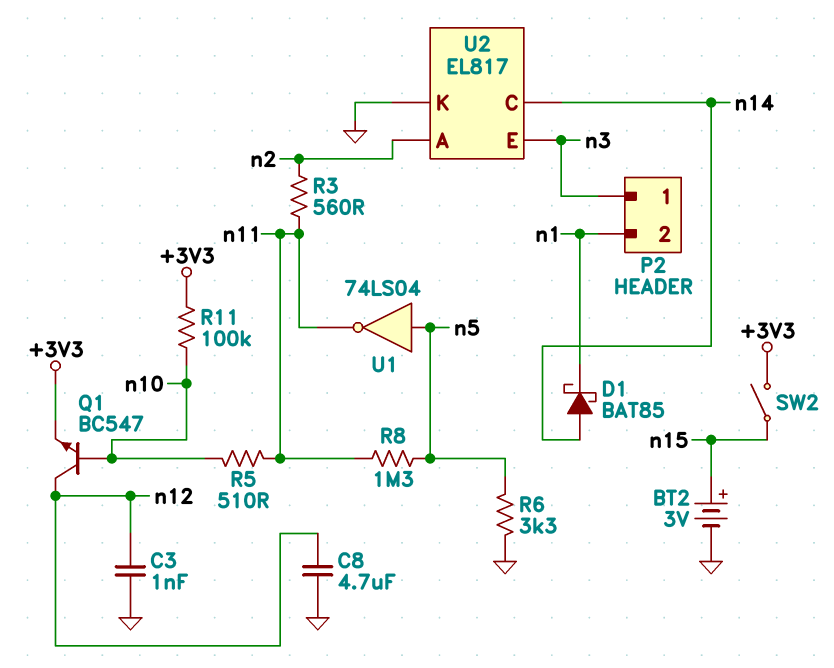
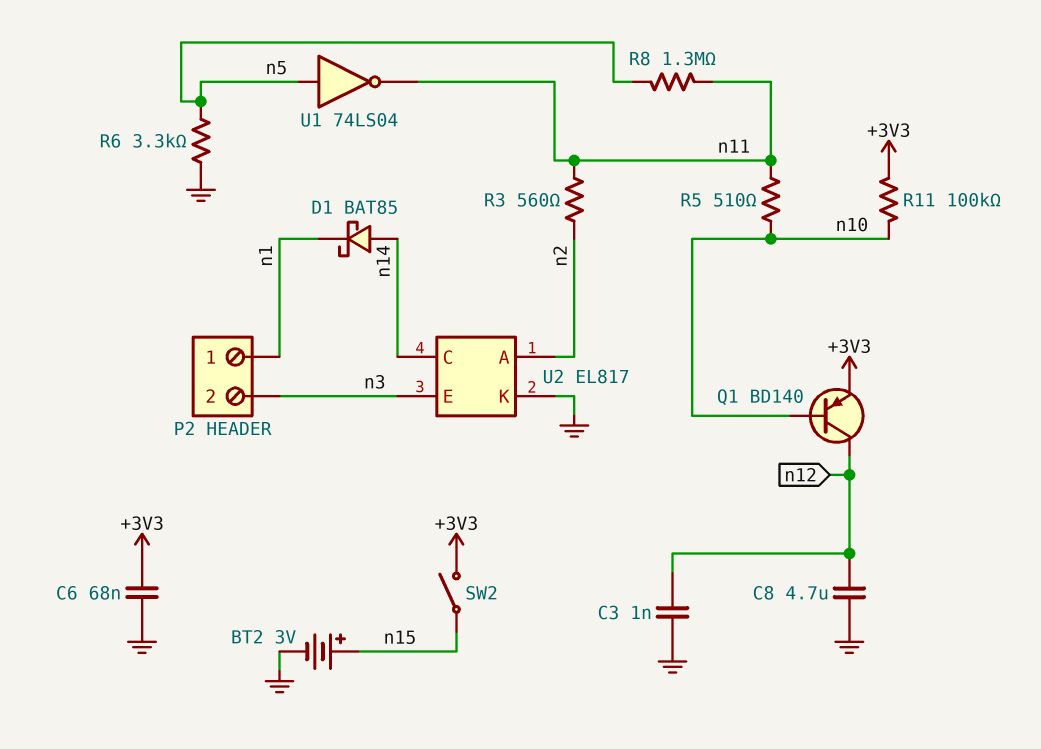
C6: none -> 68nF (+3V3, GND)
P2 pin 1: n3 -> n1
P2 pin 2: n1 -> n3
Q1: NPN BC547 (B n10, C n12, E +3V3) -> PNP BD140 (B n10, C n12, E +3V3)

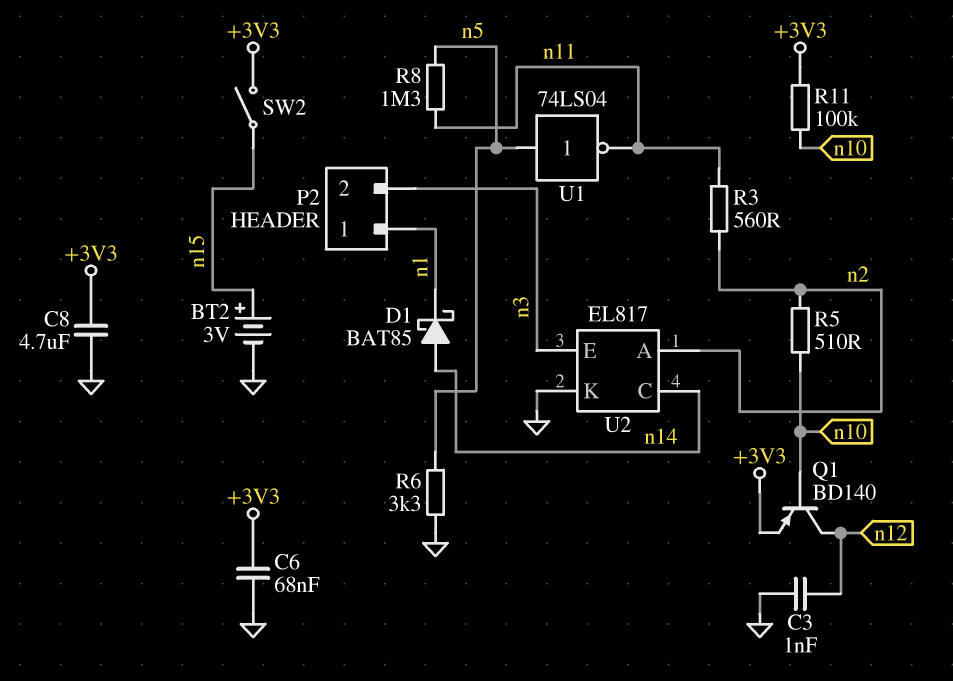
C8: 4.7uF (GND, n12) -> 4.7uF (+3V3, GND)
R5: 510 (n10, n11) -> 510 (n2, n10)

